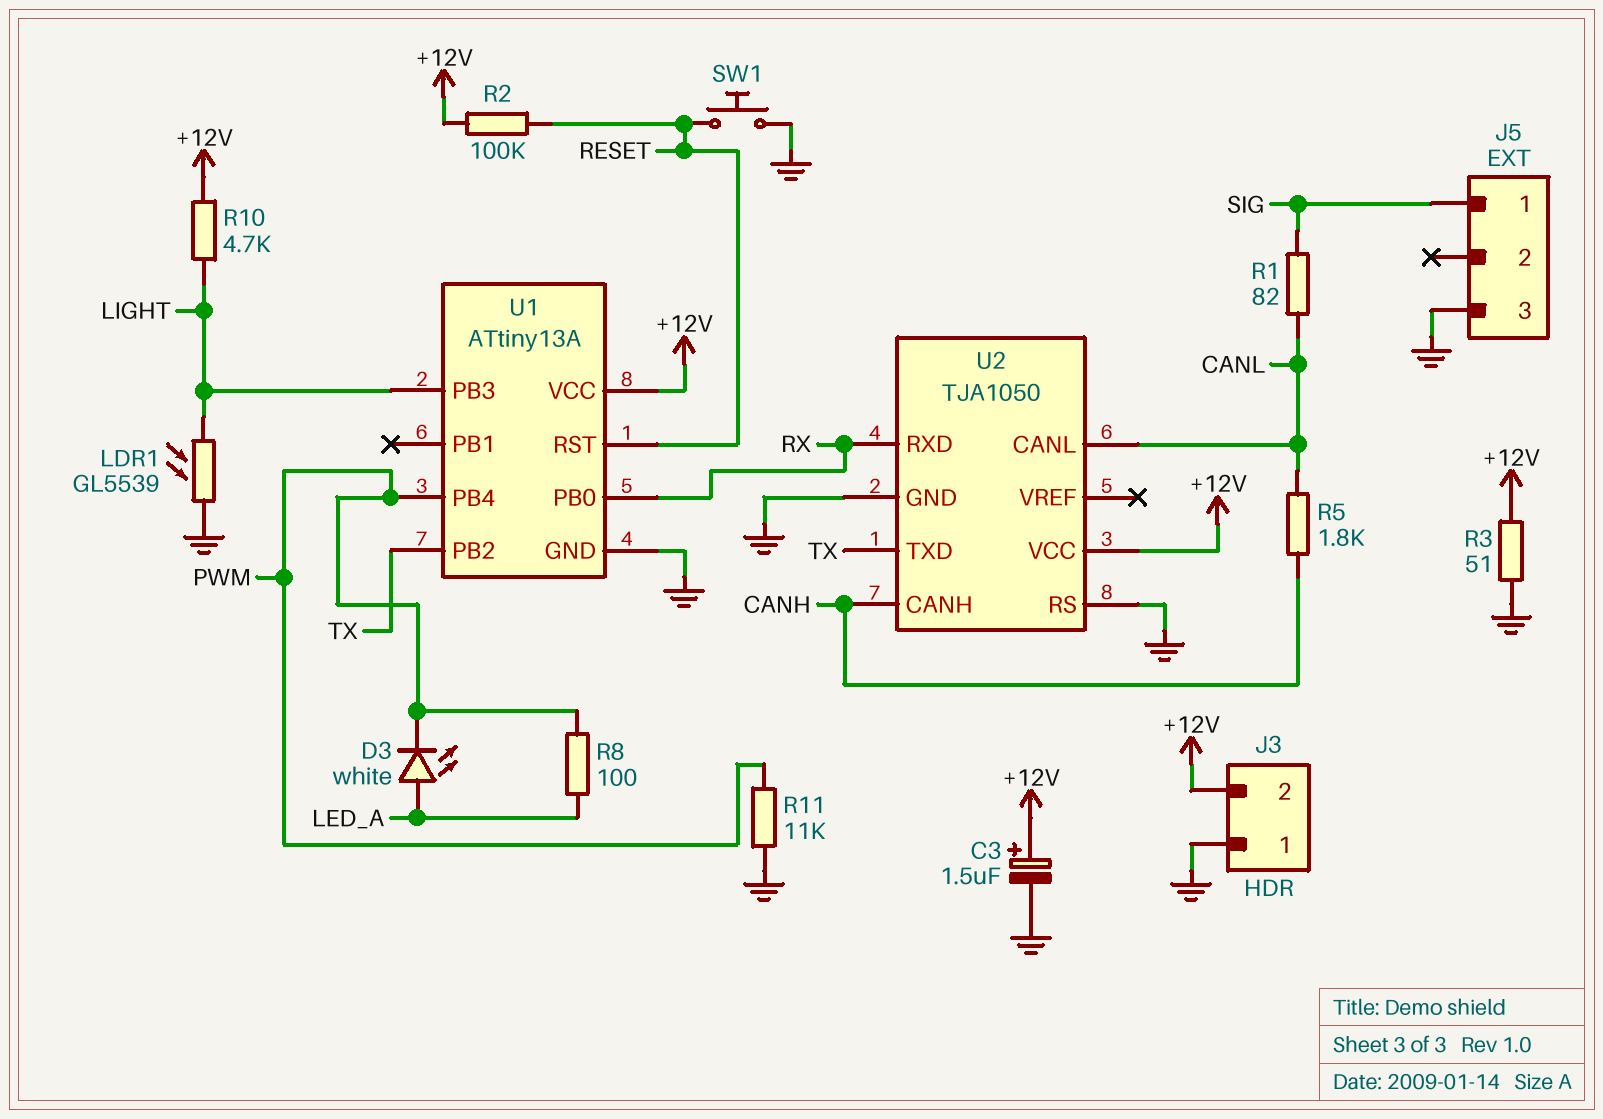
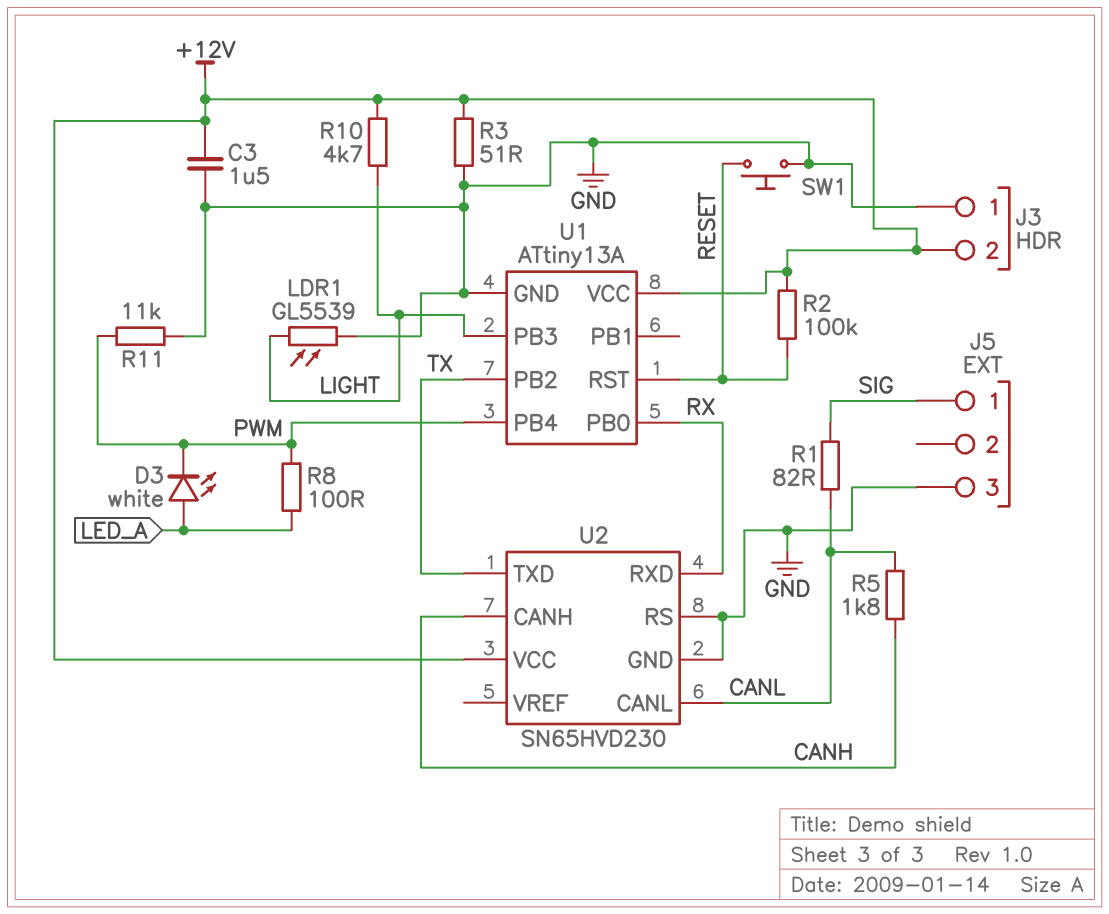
C3: 1.5uF (plus +12V, minus GND) -> 1.5uF (+12V, GND)
U2: TJA1050 -> SN65HVD230

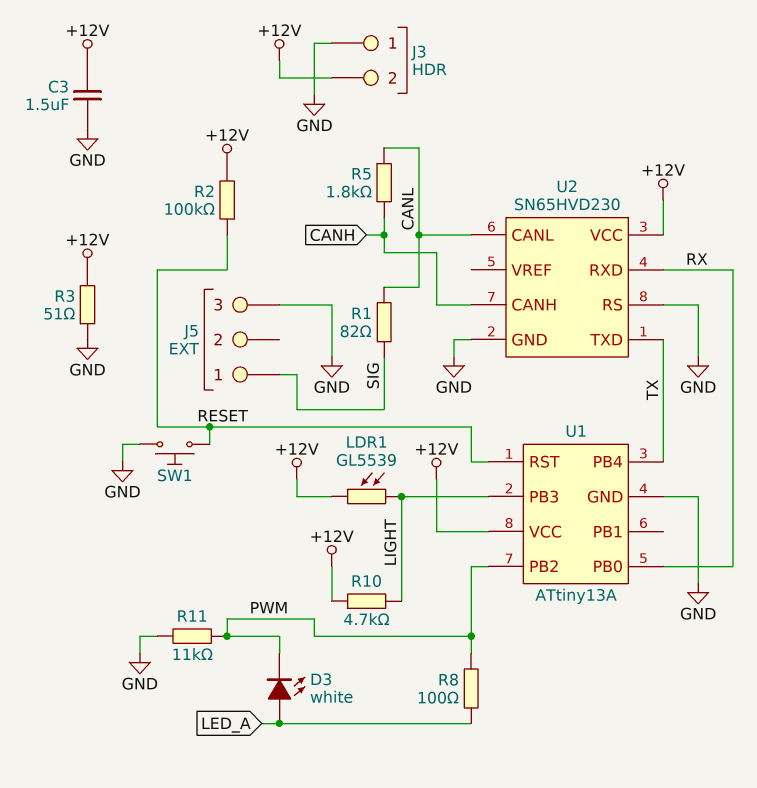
LDR1: GL5539 (GND, LIGHT) -> GL5539 (+12V, LIGHT)
U1 pin PB2: TX -> PWM
U1 pin PB4: PWM -> TX

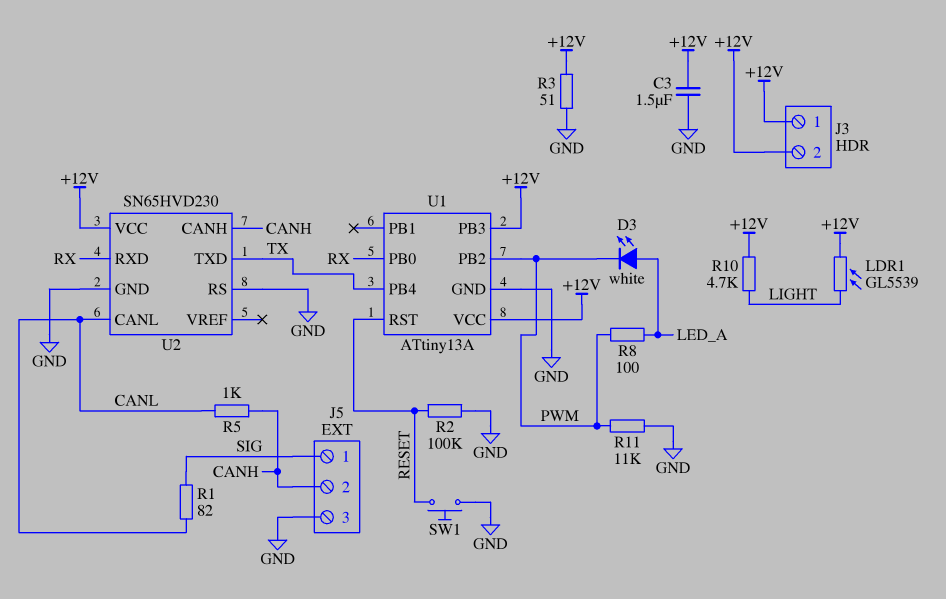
J3 pin 1: GND -> +12V
J5 pin 2: none -> CANH
R2: 100k (+12V, RESET) -> 100k (GND, RESET)
R5: 1.8k (CANH, CANL) -> 1k (CANH, CANL)
U1 pin PB3: LIGHT -> +12V

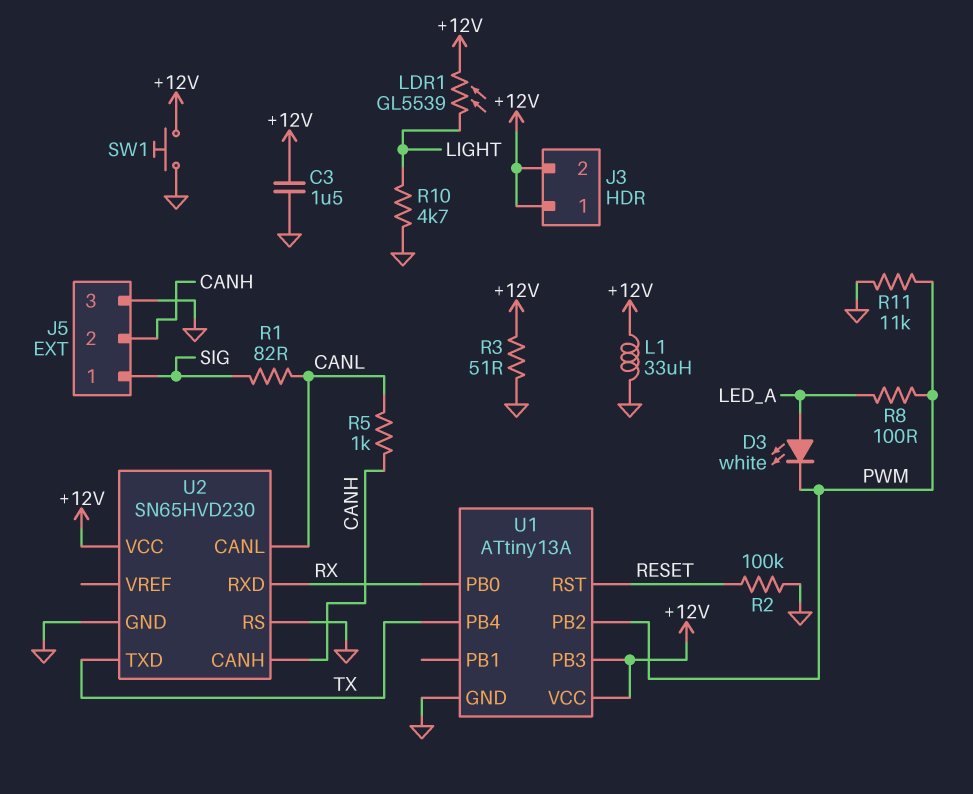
L1: none -> 33uH (+12V, GND)
R10: 4.7k (+12V, LIGHT) -> 4.7k (GND, LIGHT)
SW1: button (GND, RESET) -> button (+12V, GND)

